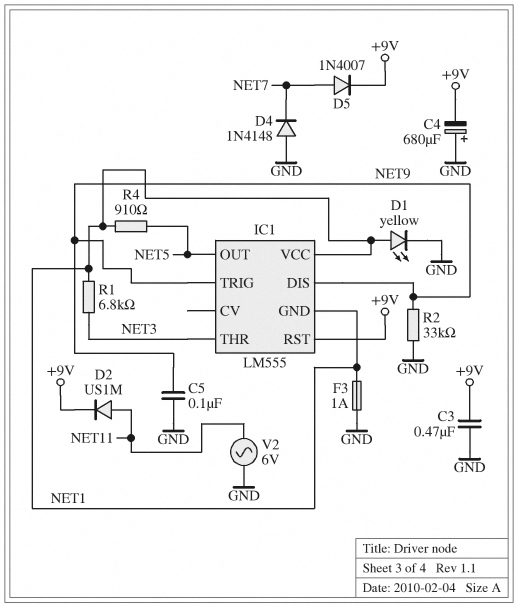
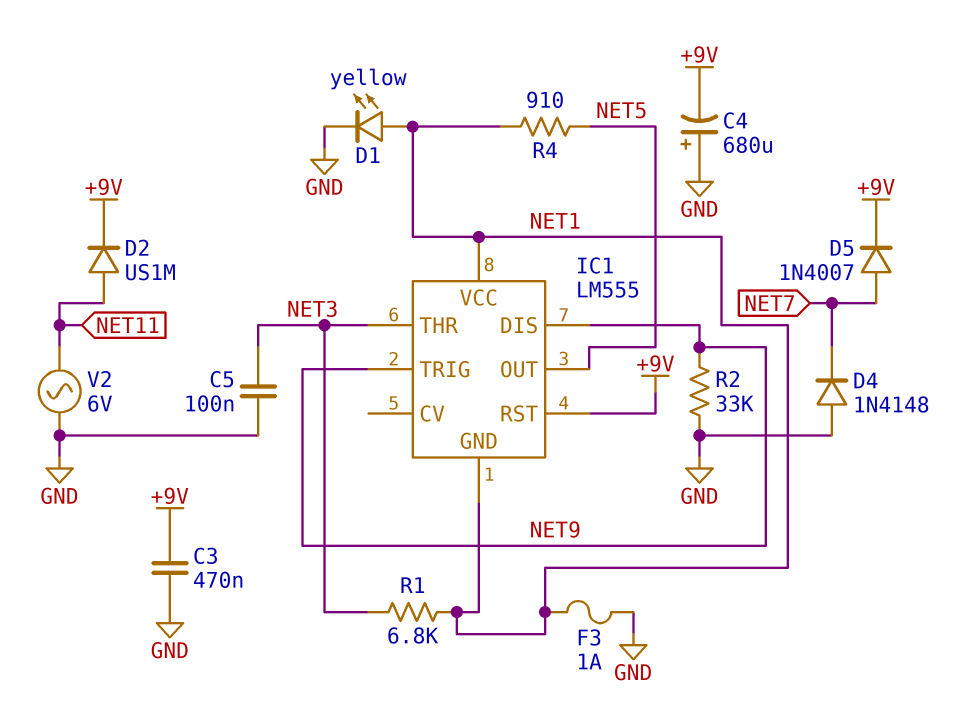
C5: 100nF (GND, NET9) -> 100nF (GND, NET3)

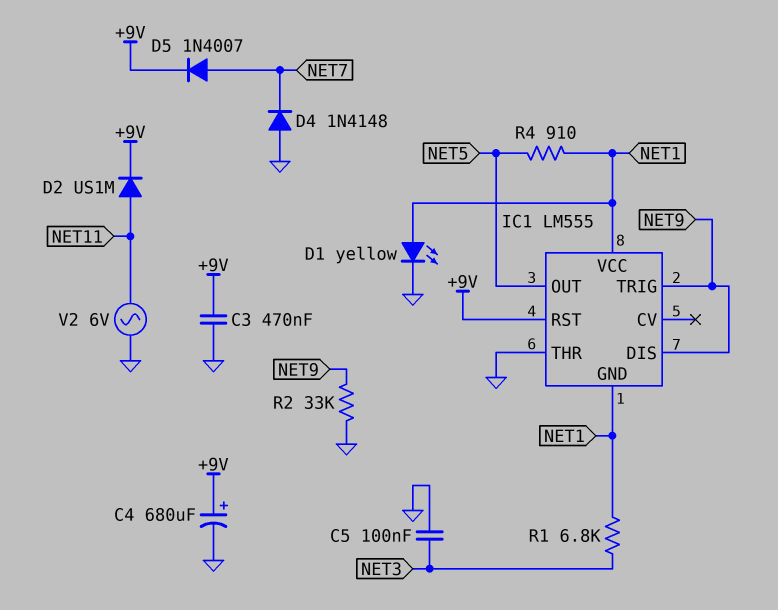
C4: 680uF (plus GND, minus +9V) -> 680uF (plus +9V, minus GND)
F3: 1A (GND, NET1) -> none
IC1 pin THR: NET3 -> GND

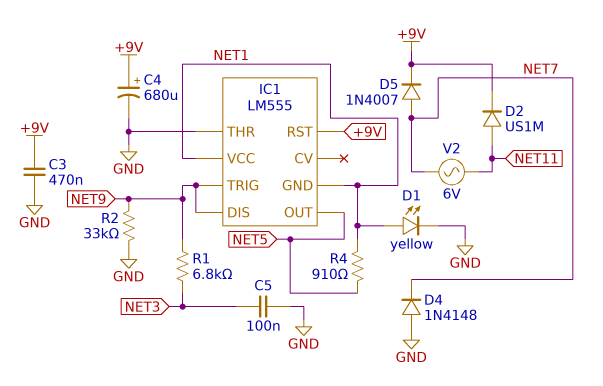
R1: 6.8k (NET1, NET3) -> 6.8k (NET3, NET9)
V2: AC 6V (GND, NET11) -> AC 6V (NET7, NET11)

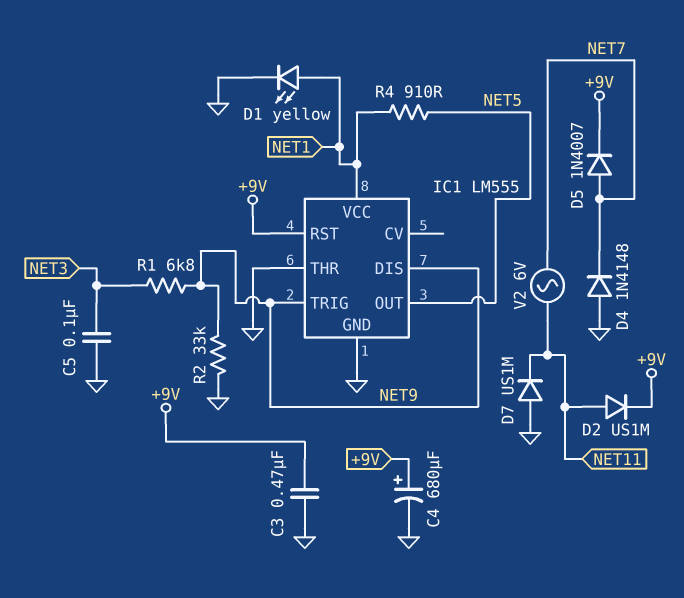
D7: none -> diode US1M (A GND, K NET11)
IC1 pin GND: NET1 -> GND

